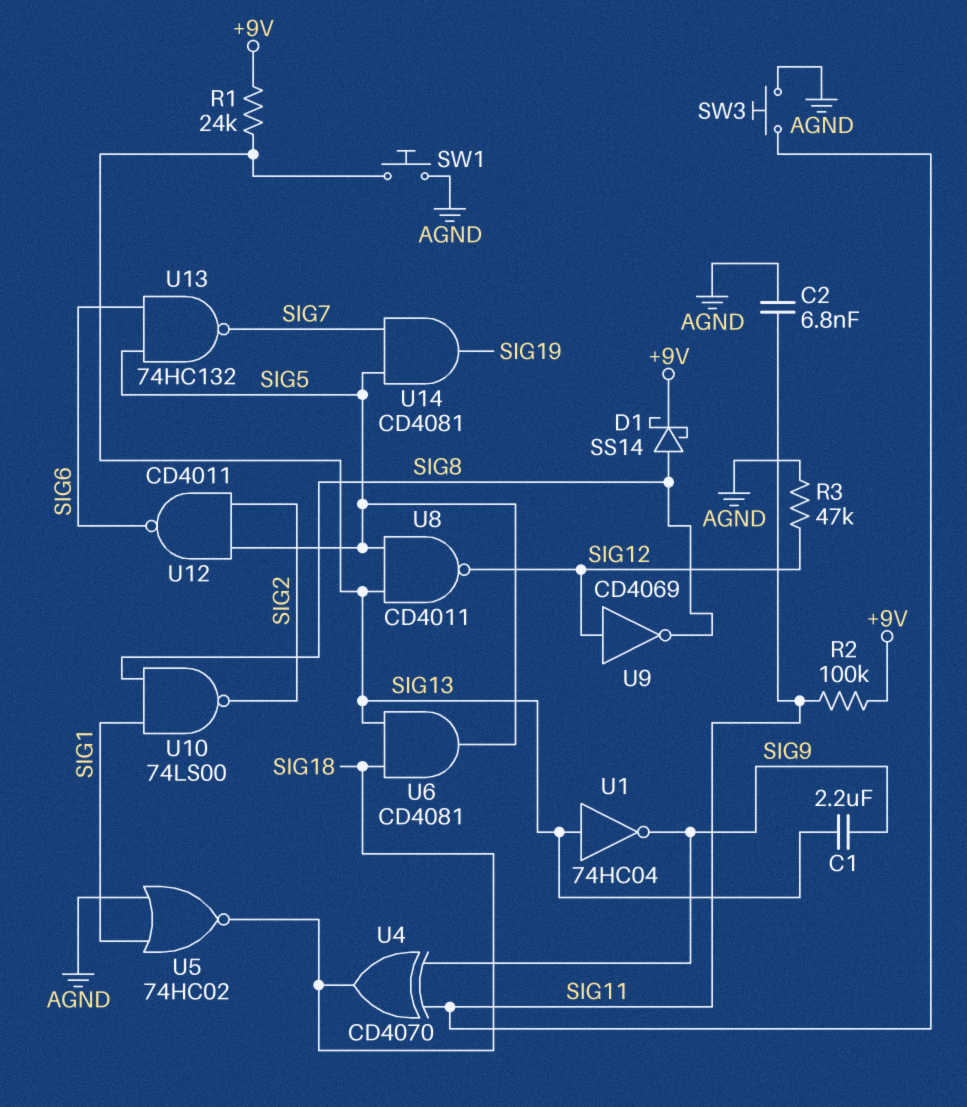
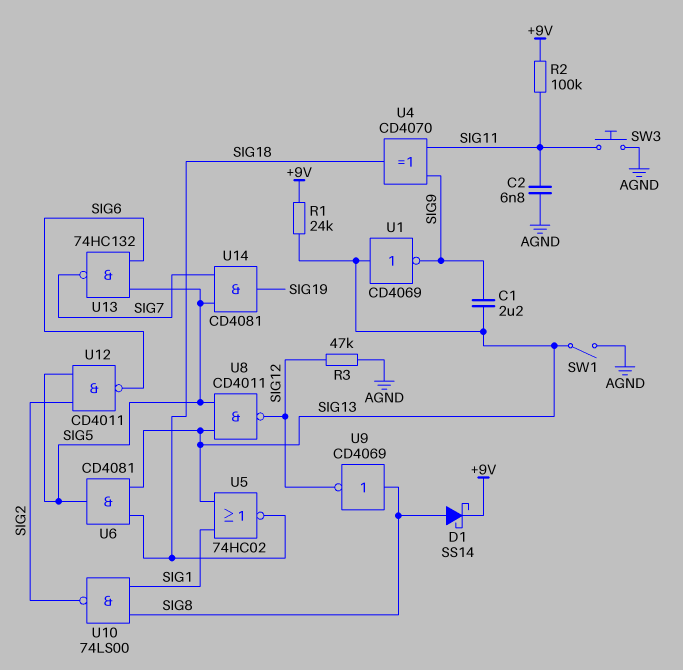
SW1: button (AGND, SIG13) -> switch (AGND, SIG13)
U1: NOT 74HC04 (in SIG13, out SIG9) -> NOT CD4069 (in SIG13, out SIG9)
U5: NOR 74HC02 (in AGND, in SIG1, out SIG18) -> NOR 74HC02 (in SIG1, in SIG13, out SIG18)
U9: NOT CD4069 (in SIG12, out SIG8) -> NOT CD4069 (in SIG8, out SIG12)

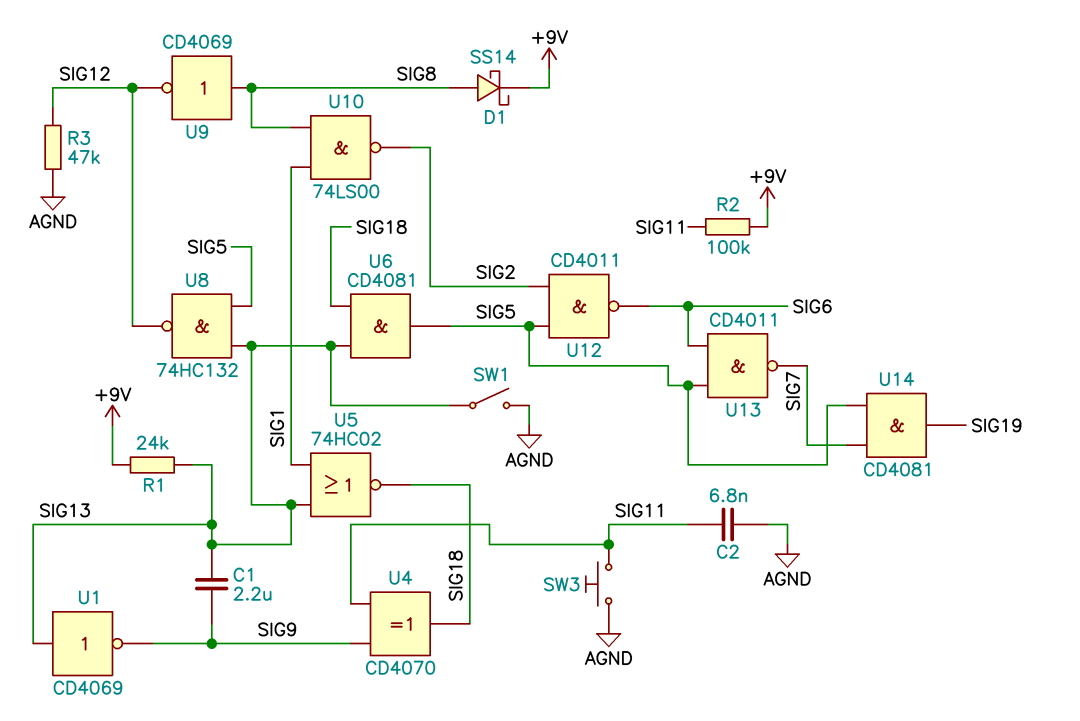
U8: NAND CD4011 (in SIG5, in SIG13, out SIG12) -> NAND 74HC132 (in SIG5, in SIG13, out SIG12)
U13: NAND 74HC132 (in SIG5, in SIG6, out SIG7) -> NAND CD4011 (in SIG5, in SIG6, out SIG7)

